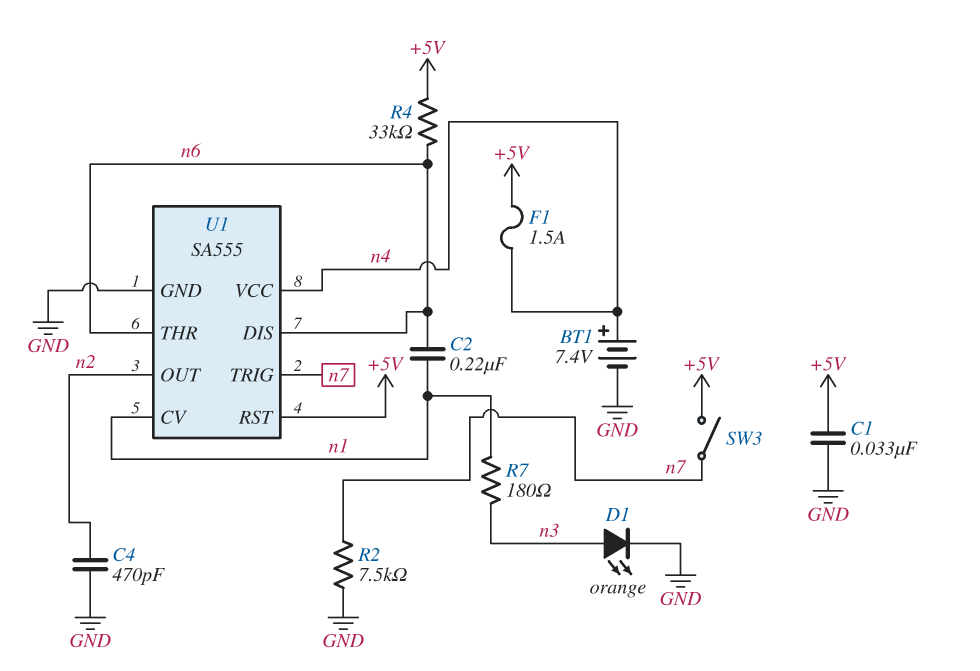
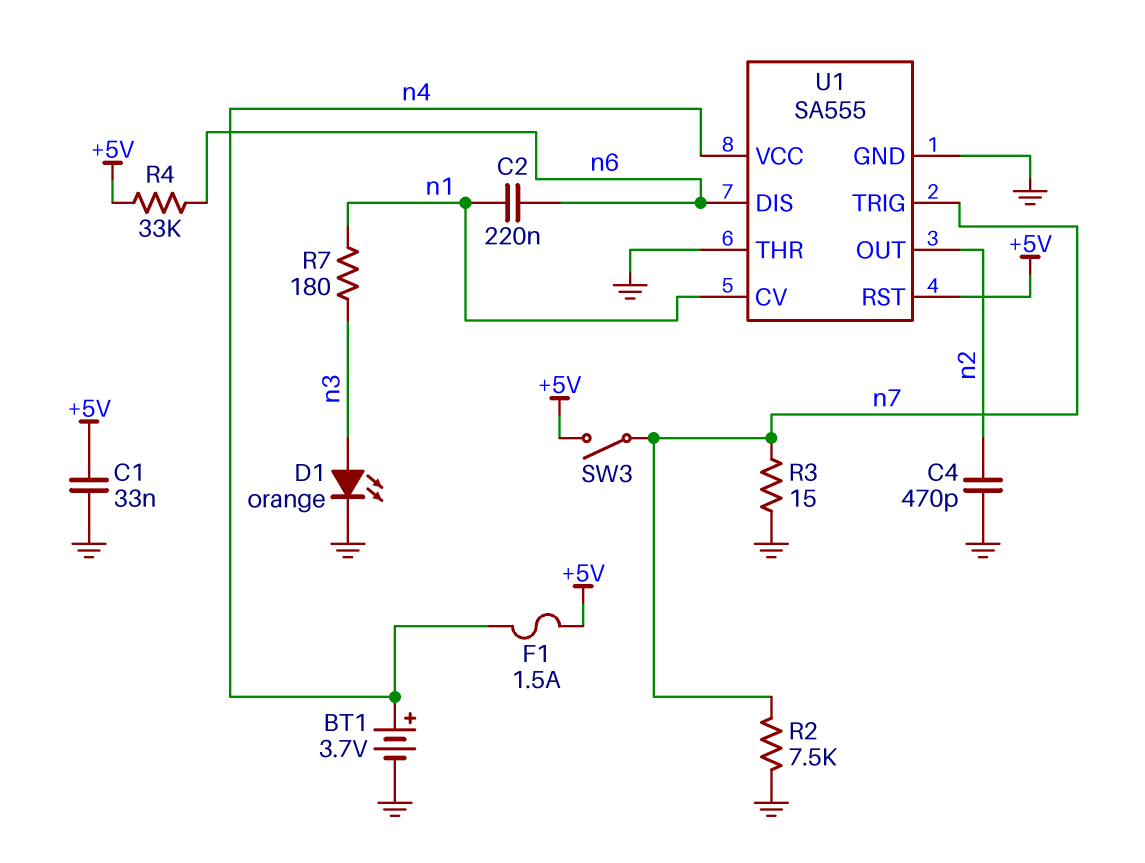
BT1: 7.4V (plus n4, minus GND) -> 3.7V (plus n4, minus GND)
R3: none -> 15 (GND, n7)
U1 pin THR: n6 -> GND

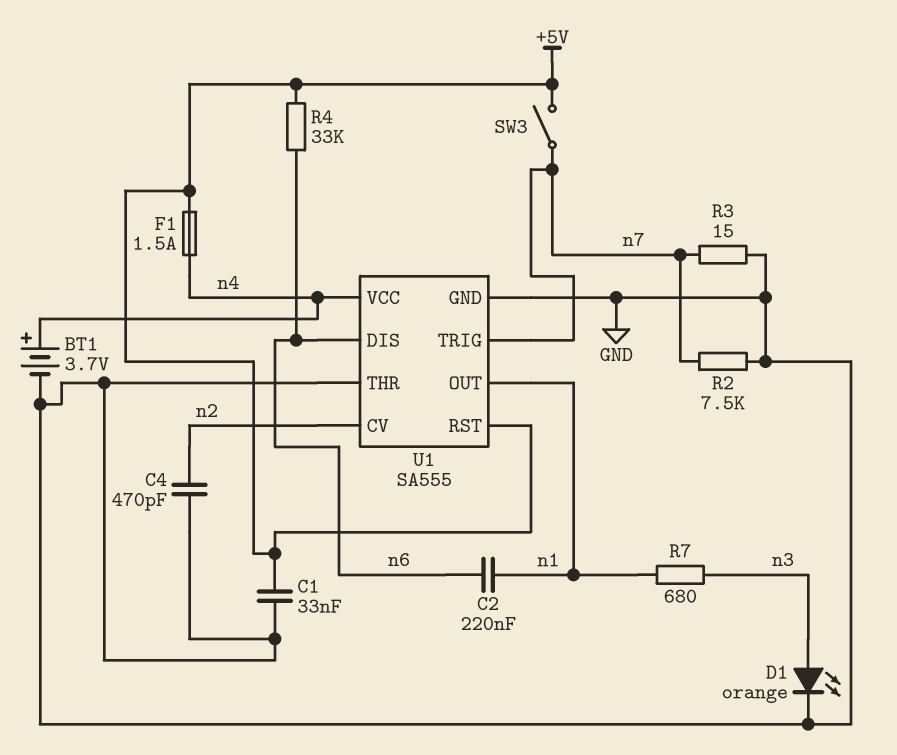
R7: 180 (n1, n3) -> 680 (n1, n3)
U1 pin CV: n1 -> n2
U1 pin OUT: n2 -> n1

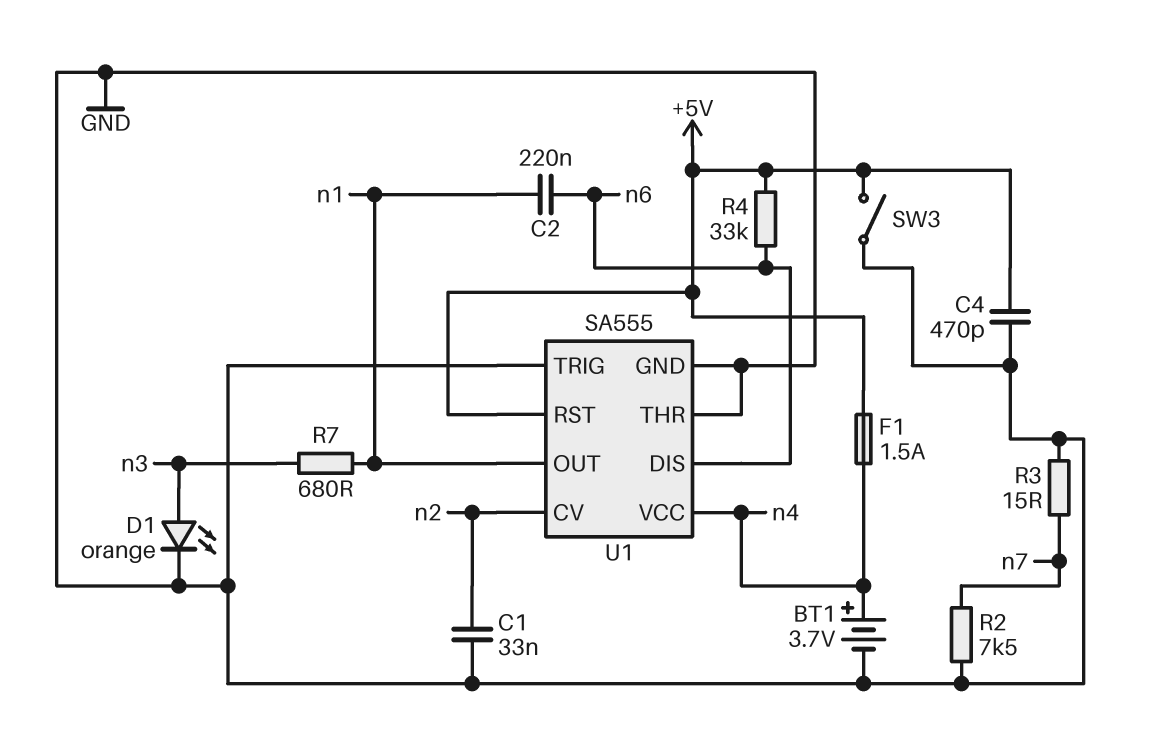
C1: 33nF (+5V, GND) -> 33nF (GND, n2)
C4: 470pF (GND, n2) -> 470pF (+5V, GND)
SW3: switch (+5V, n7) -> switch (+5V, GND)
U1 pin TRIG: n7 -> GND

